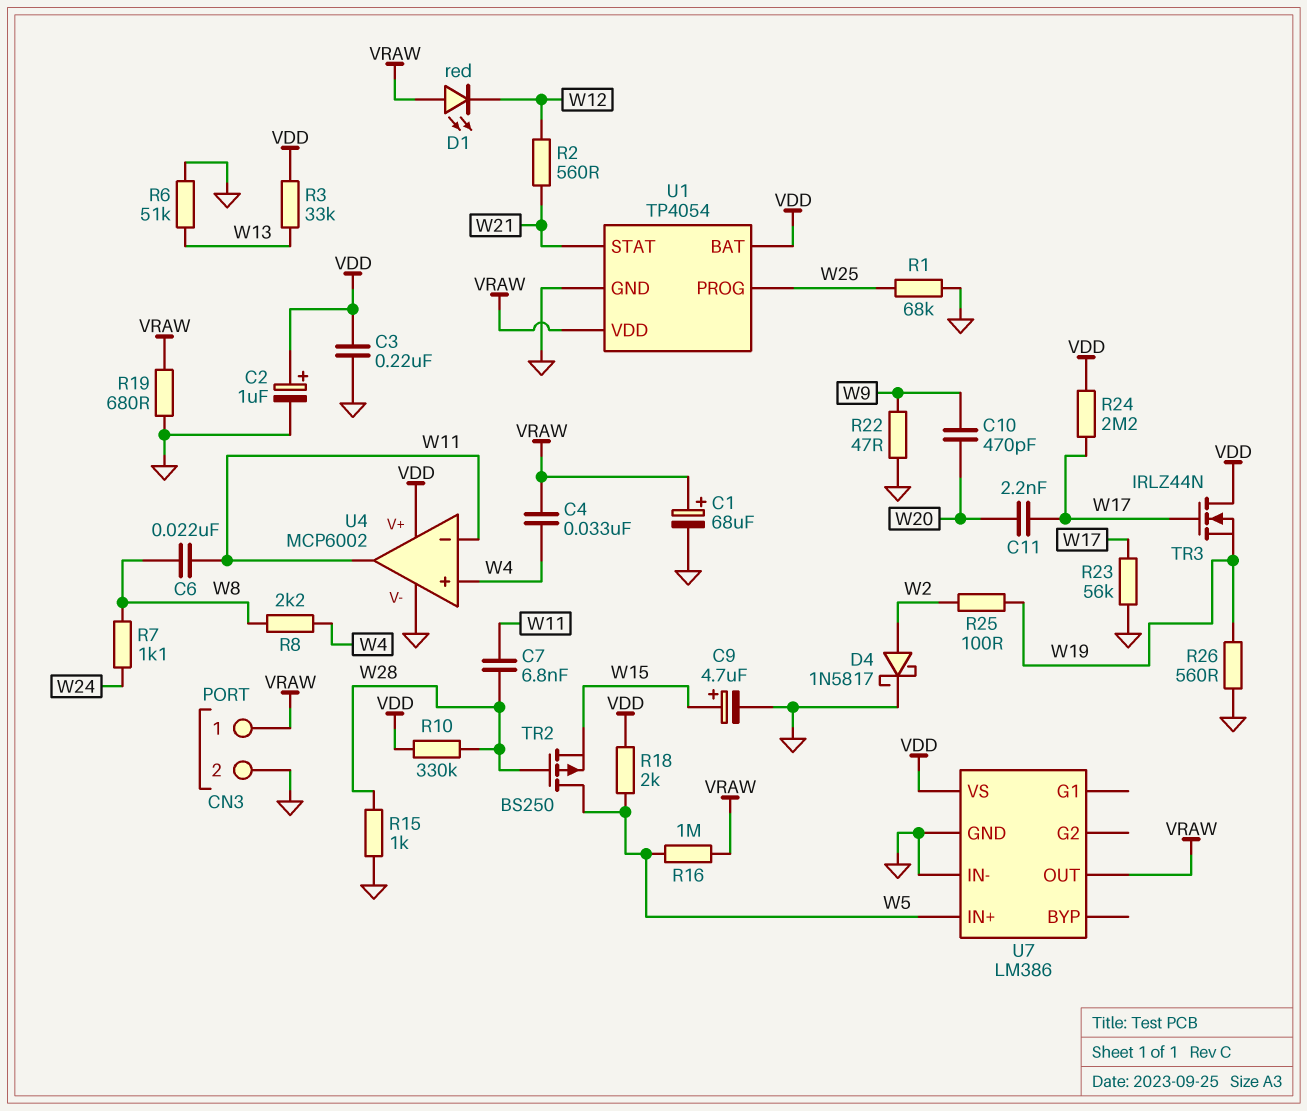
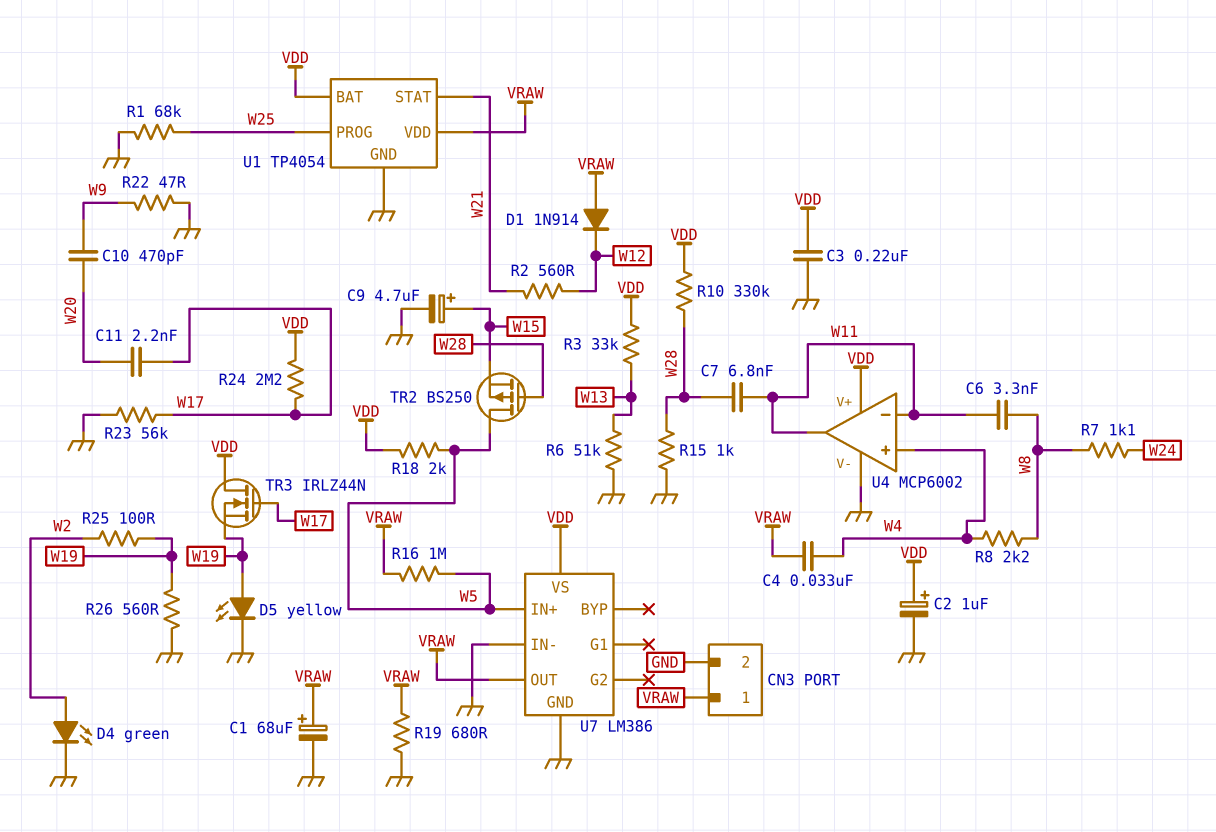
C6: 22nF (W8, W11) -> 3.3nF (W8, W11)
D1: LED red (A VRAW, K W12) -> diode 1N914 (A VRAW, K W12)
D4: schottky 1N5817 (A W2, K GND) -> LED green (A W2, K GND)
D5: none -> LED yellow (A W19, K GND)

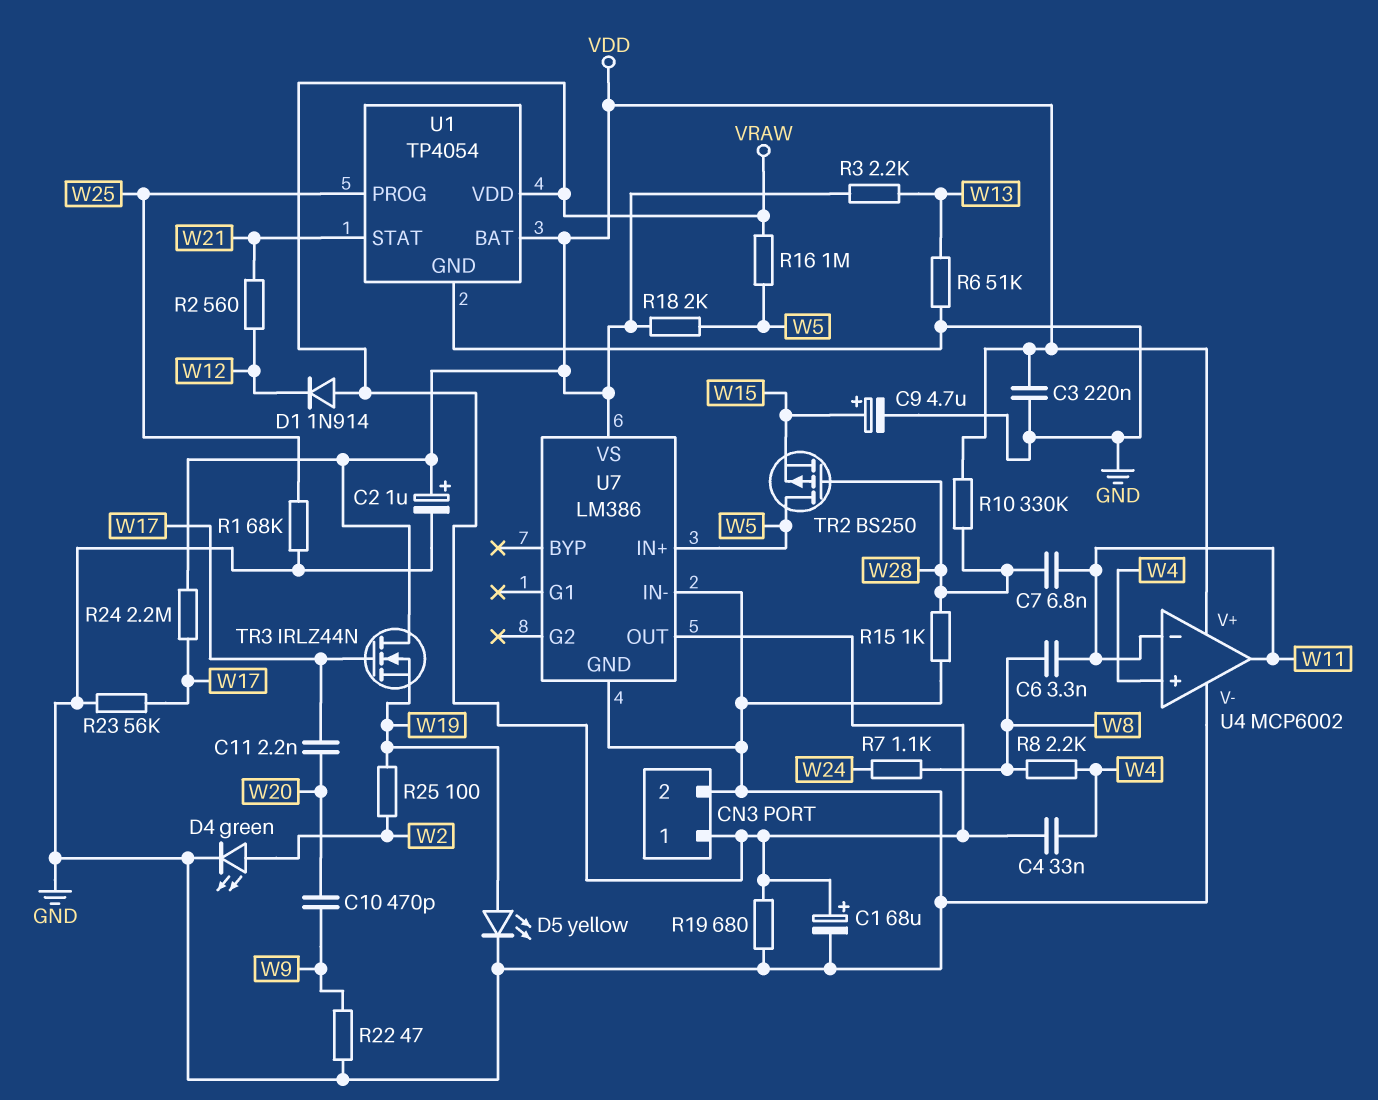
R3: 33k (VDD, W13) -> 2.2k (VDD, W13)
R26: 560 (GND, W19) -> none

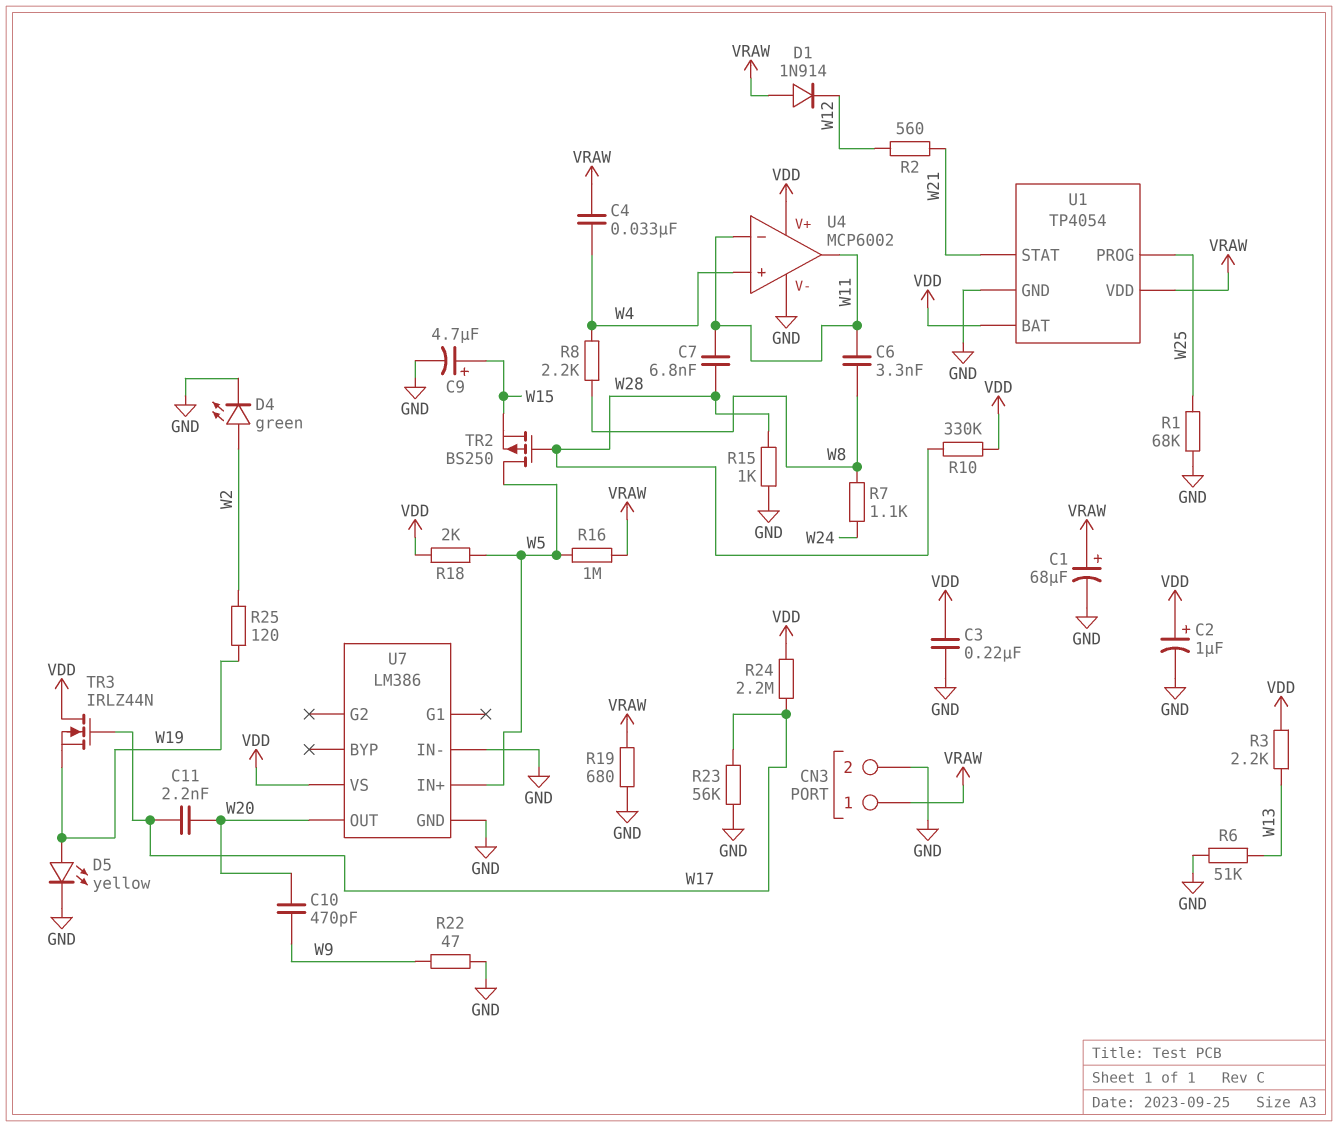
R25: 100 (W2, W19) -> 120 (W2, W19)
U7 pin OUT: VRAW -> W20

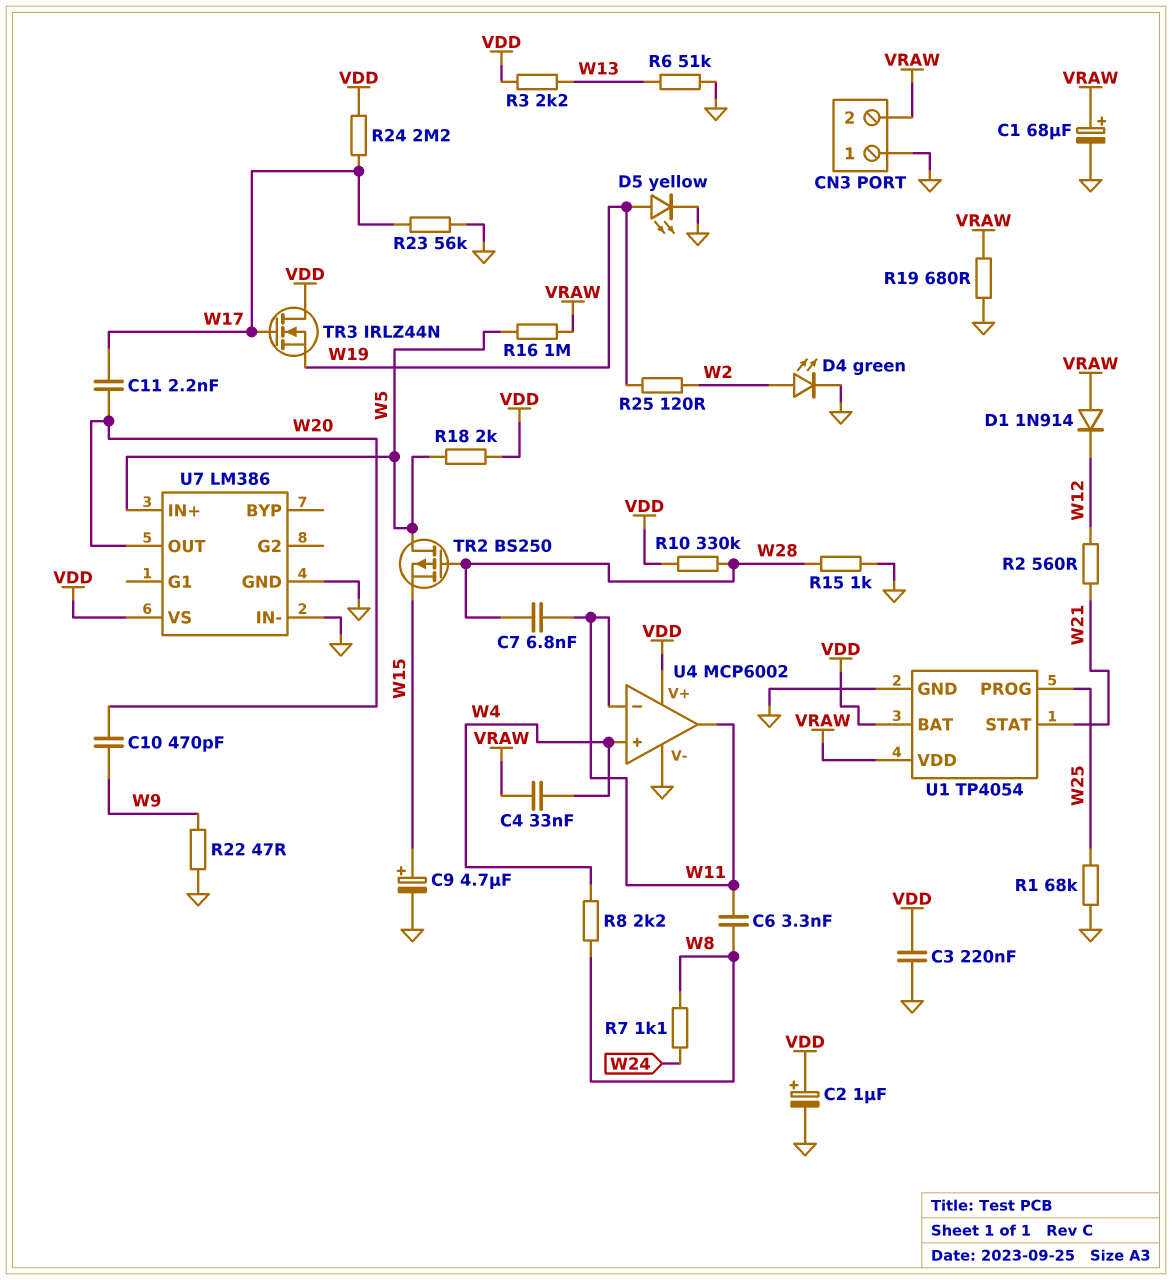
CN3 pin 1: VRAW -> GND
CN3 pin 2: GND -> VRAW

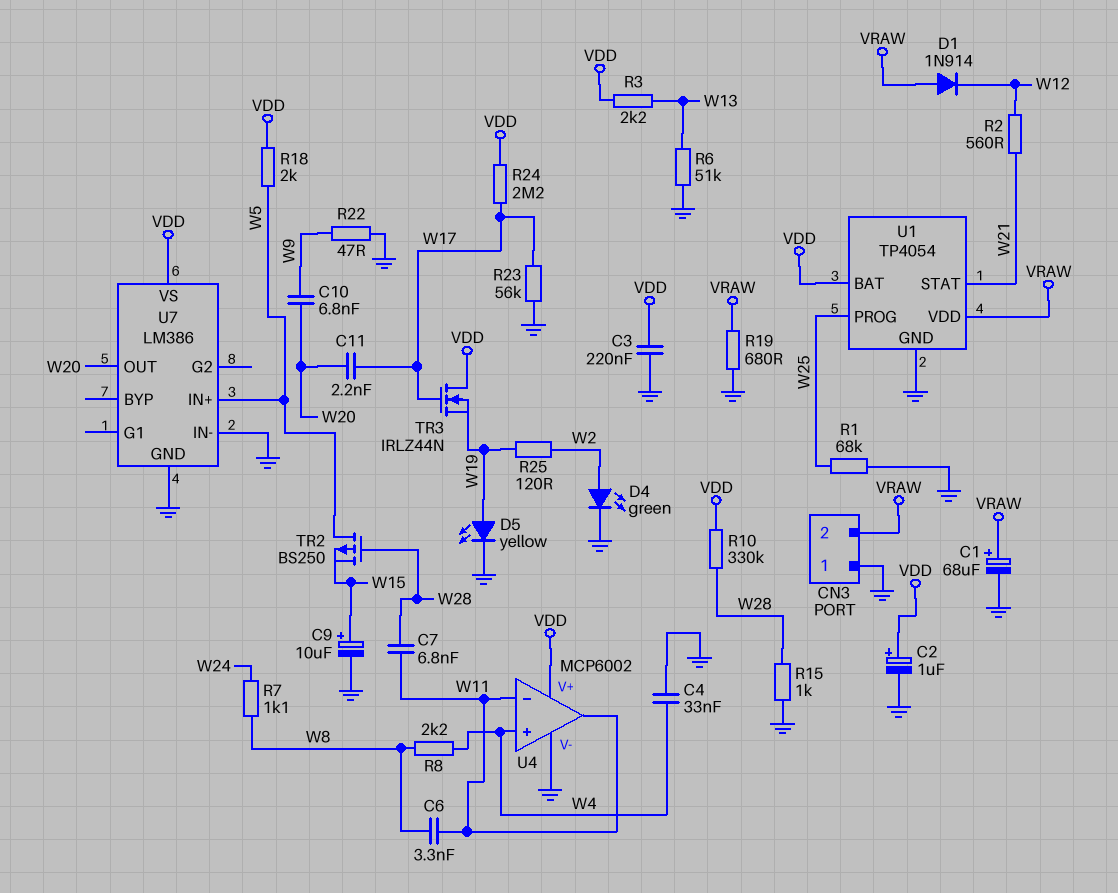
C4: 33nF (VRAW, W4) -> 33nF (GND, W4)
C9: 4.7uF (plus W15, minus GND) -> 10uF (plus W15, minus GND)
C10: 470pF (W9, W20) -> 6.8nF (W9, W20)
R16: 1M (VRAW, W5) -> none

